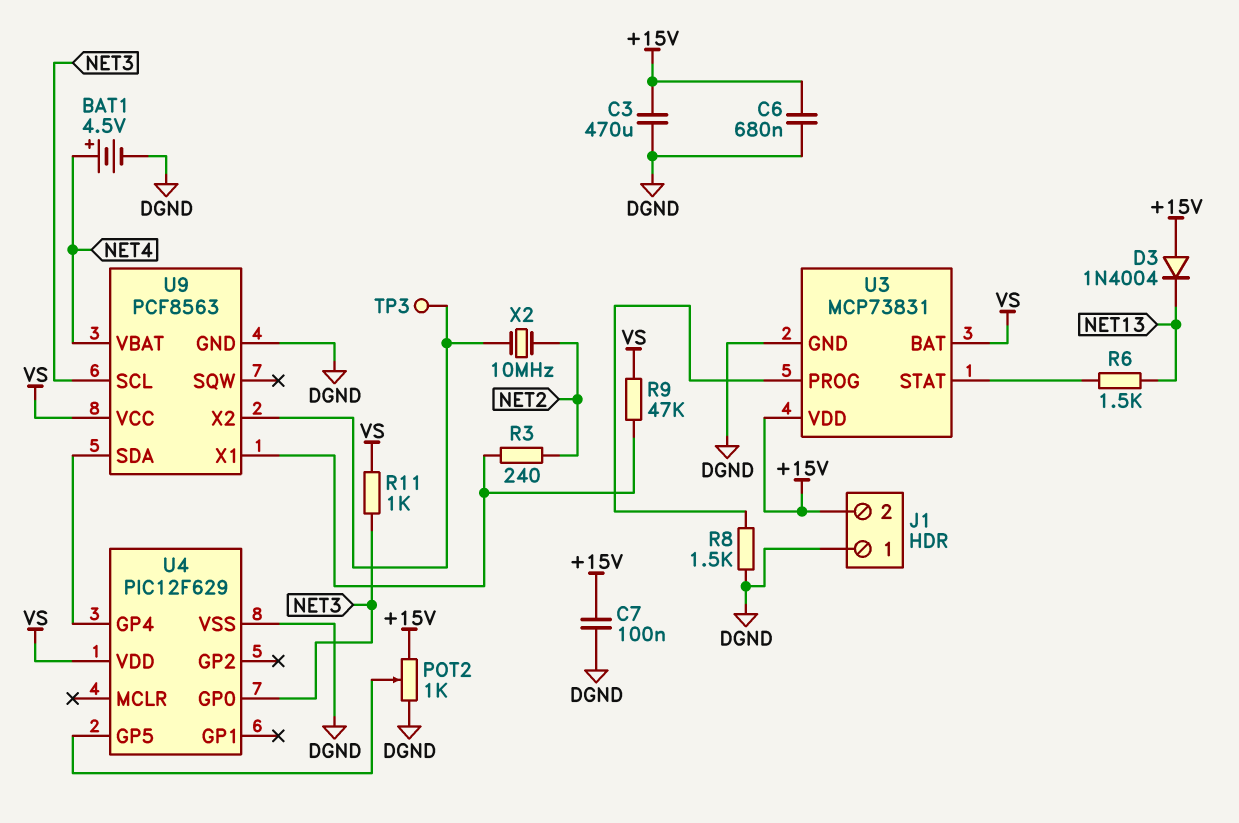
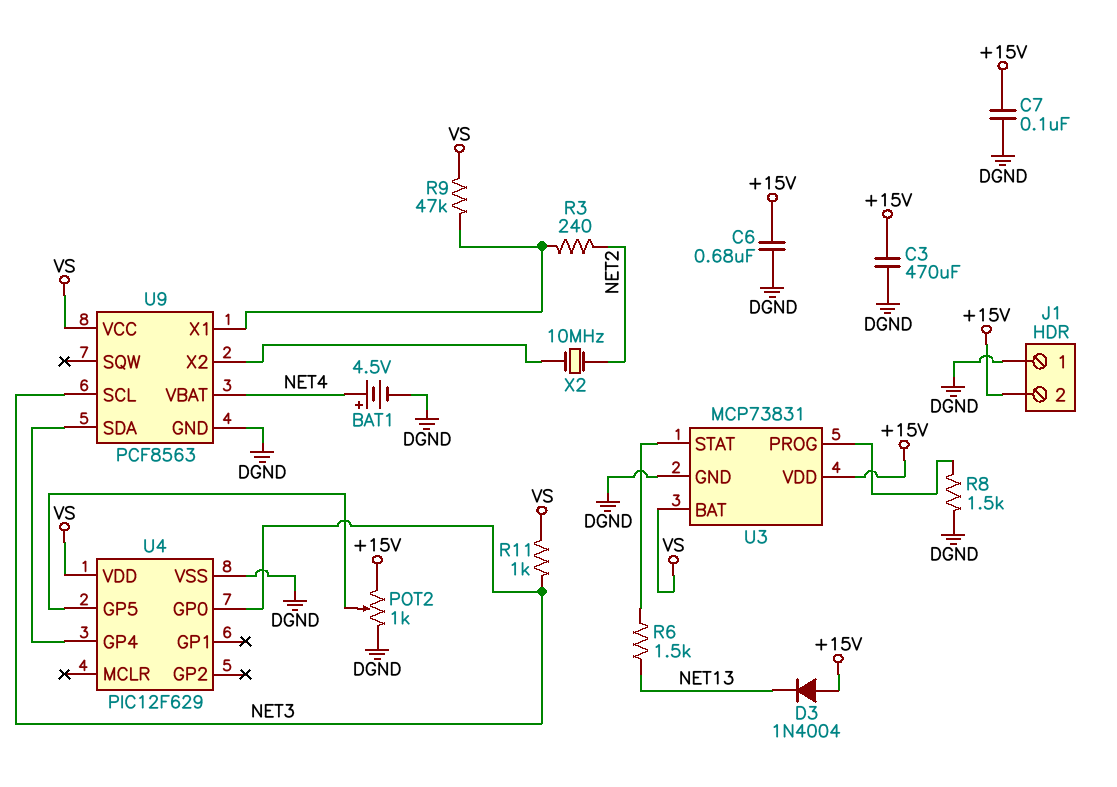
TP3: test point (U9/X2) -> none

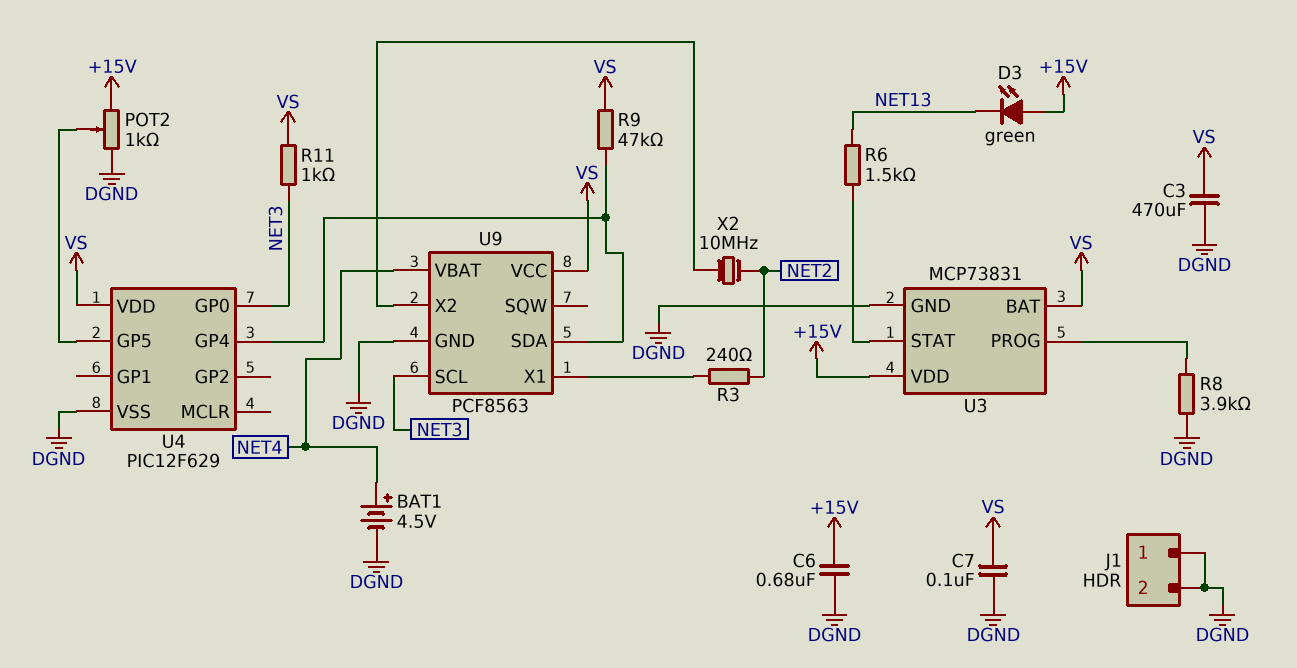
C3: 470uF (+15V, DGND) -> 470uF (DGND, VS)
C7: 100nF (+15V, DGND) -> 100nF (DGND, VS)
D3: diode 1N4004 (A +15V, K NET13) -> LED green (A +15V, K NET13)
J1 pin 2: +15V -> DGND
R8: 1.5k (DGND, U3/PROG) -> 3.9k (DGND, U3/PROG)
R9: 47k (U9/X1, VS) -> 47k (U4/GP4, VS)

